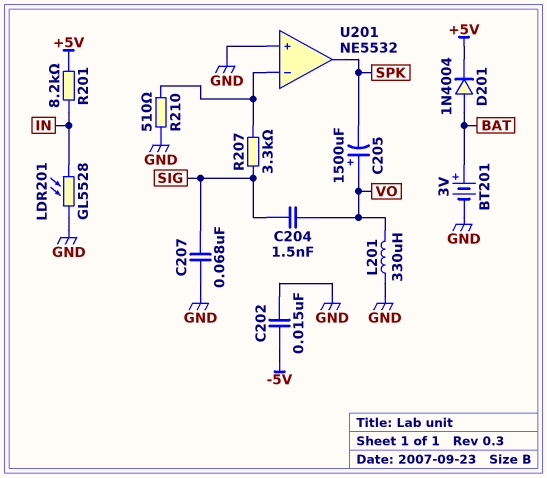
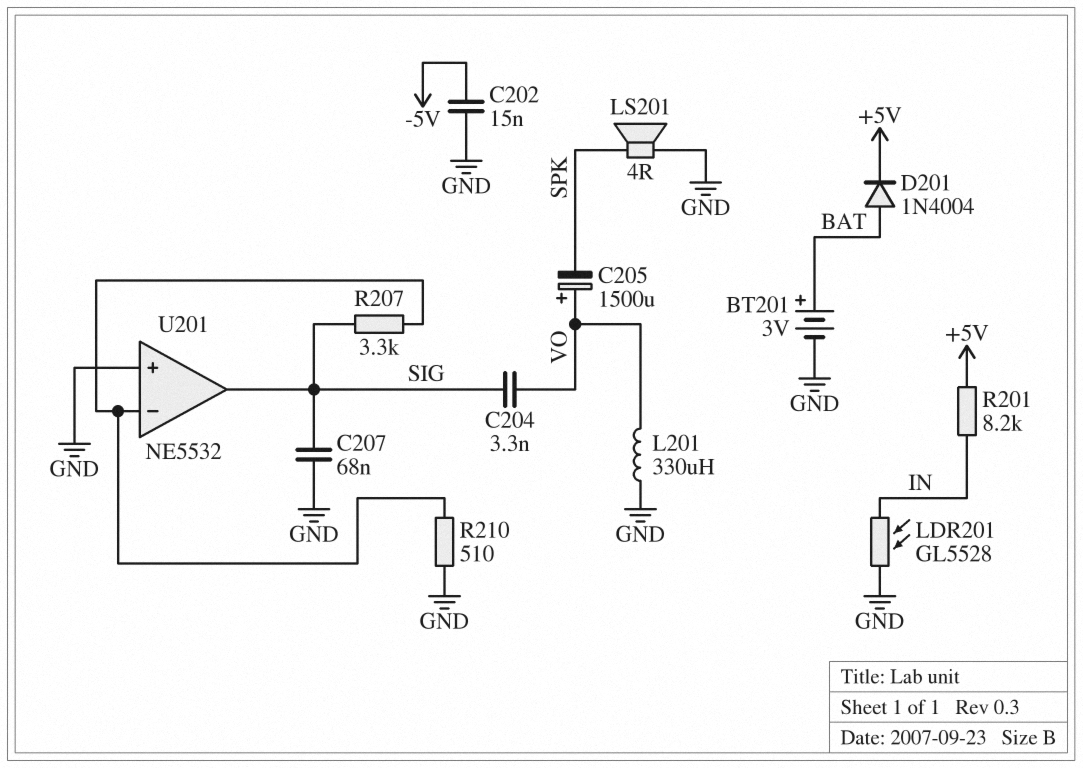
C204: 1.5nF (SIG, VO) -> 3.3nF (SIG, VO)
LS201: none -> speaker 4R (GND, SPK)
U201 pin out: SPK -> SIG

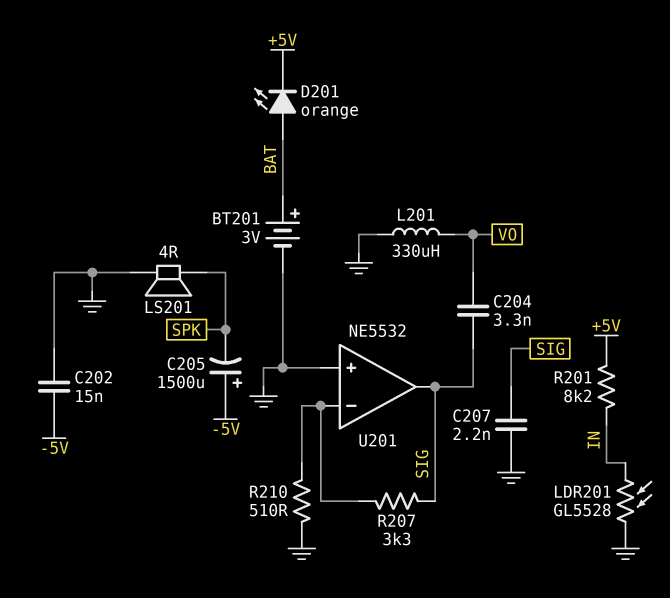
C205: 1500uF (plus VO, minus SPK) -> 1500uF (plus -5V, minus SPK)
C207: 68nF (GND, SIG) -> 2.2nF (GND, SIG)
D201: diode 1N4004 (A BAT, K +5V) -> LED orange (A BAT, K +5V)

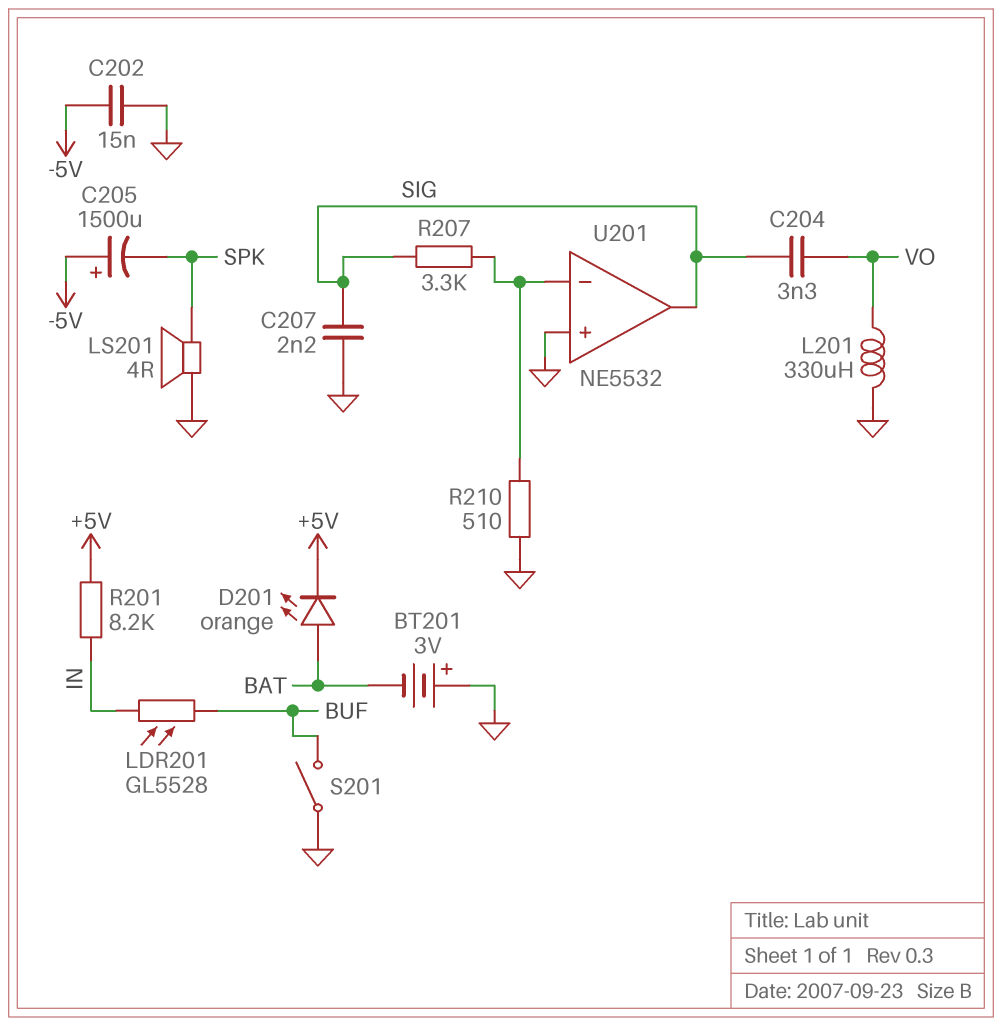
BT201: 3V (plus BAT, minus GND) -> 3V (plus GND, minus BAT)
LDR201: GL5528 (GND, IN) -> GL5528 (BUF, IN)
S201: none -> switch (BUF, GND)

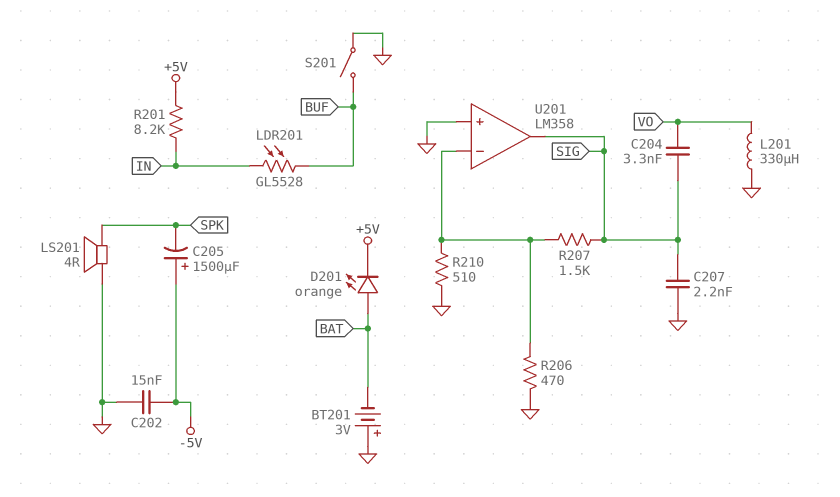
R206: none -> 470 (GND, U201/in-)
R207: 3.3k (SIG, U201/in-) -> 1.5k (SIG, U201/in-)
U201: NE5532 -> LM358

